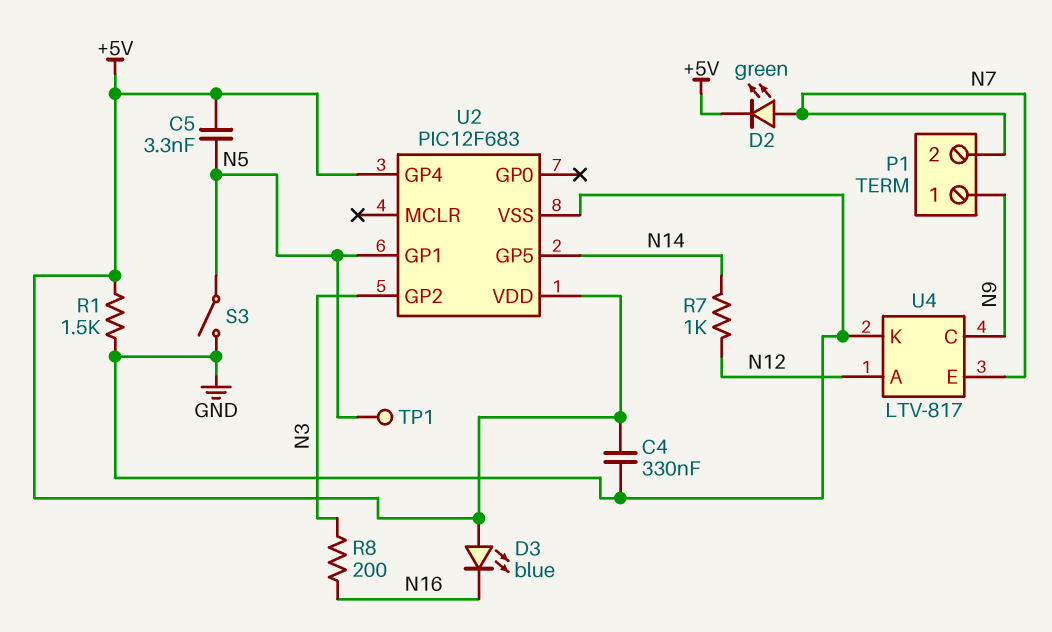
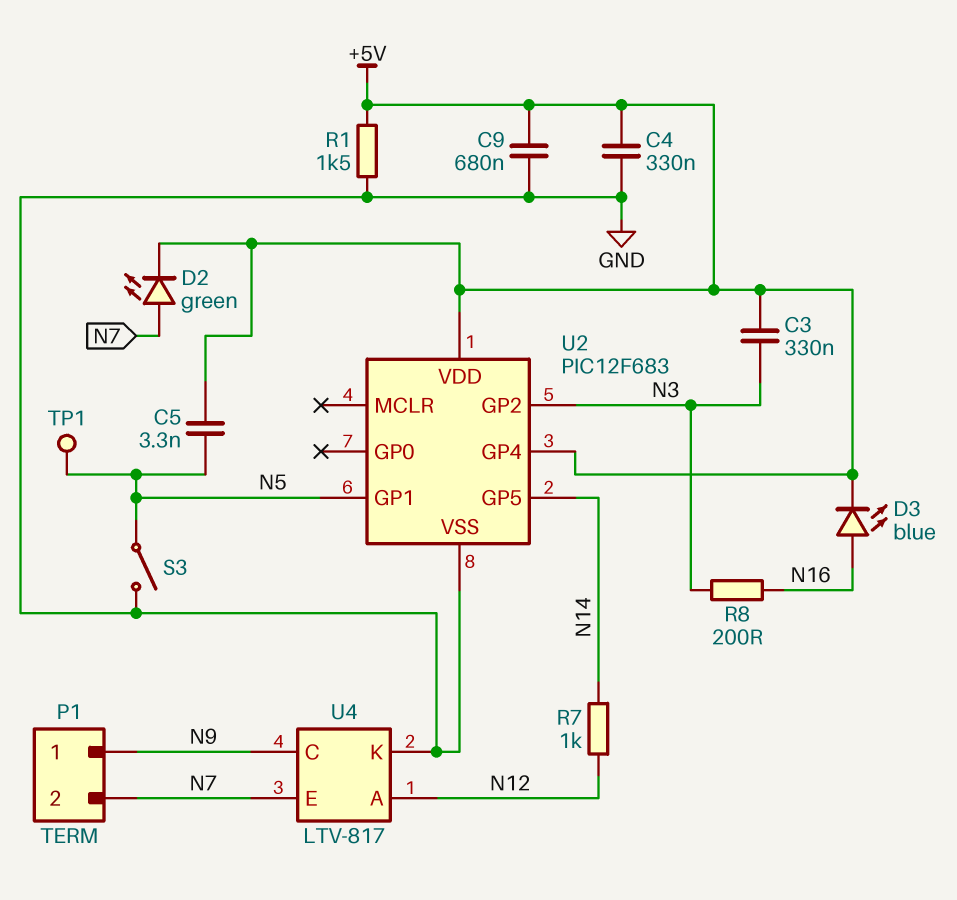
C3: none -> 330nF (+5V, N3)
C9: none -> 680nF (+5V, GND)
D3: LED blue (A +5V, K N16) -> LED blue (A N16, K +5V)

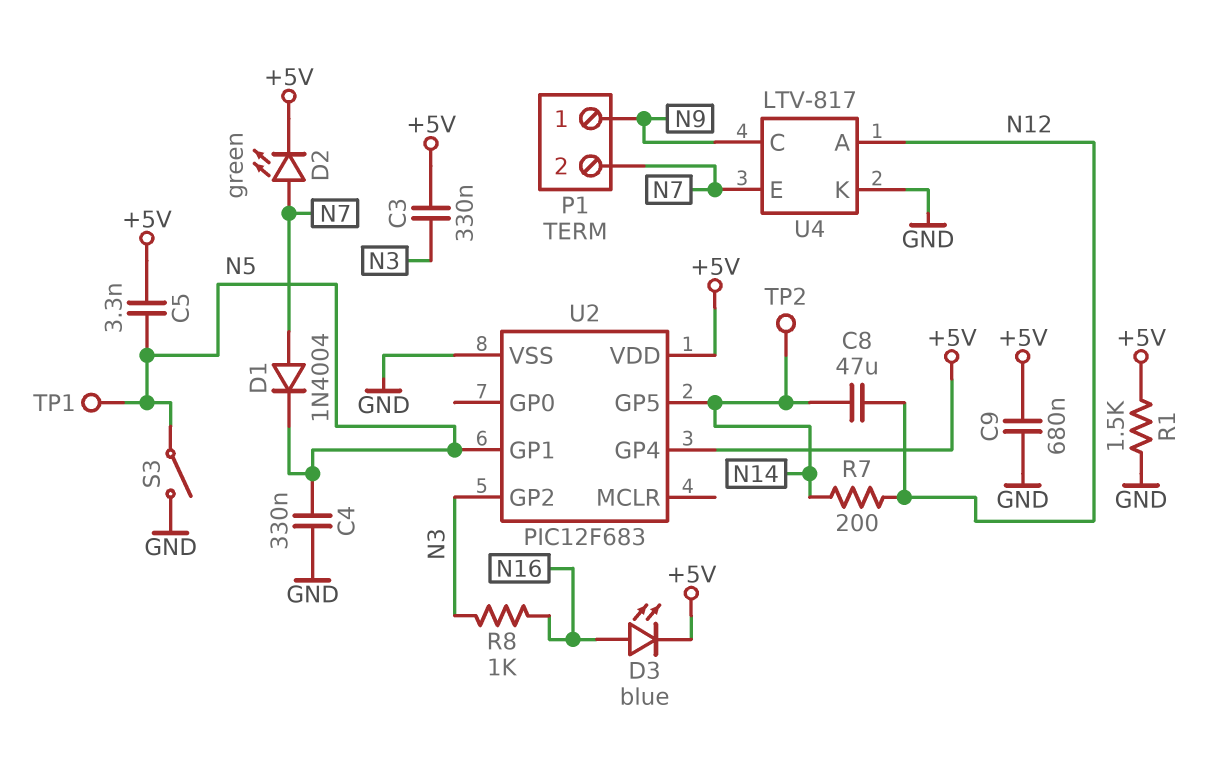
C4: 330nF (+5V, GND) -> 330nF (GND, N5)
C8: none -> 47uF (N12, N14)
D1: none -> diode 1N4004 (A N7, K N5)
R7: 1k (N12, N14) -> 200 (N12, N14)
R8: 200 (N3, N16) -> 1k (N3, N16)
TP2: none -> test point (N14)

